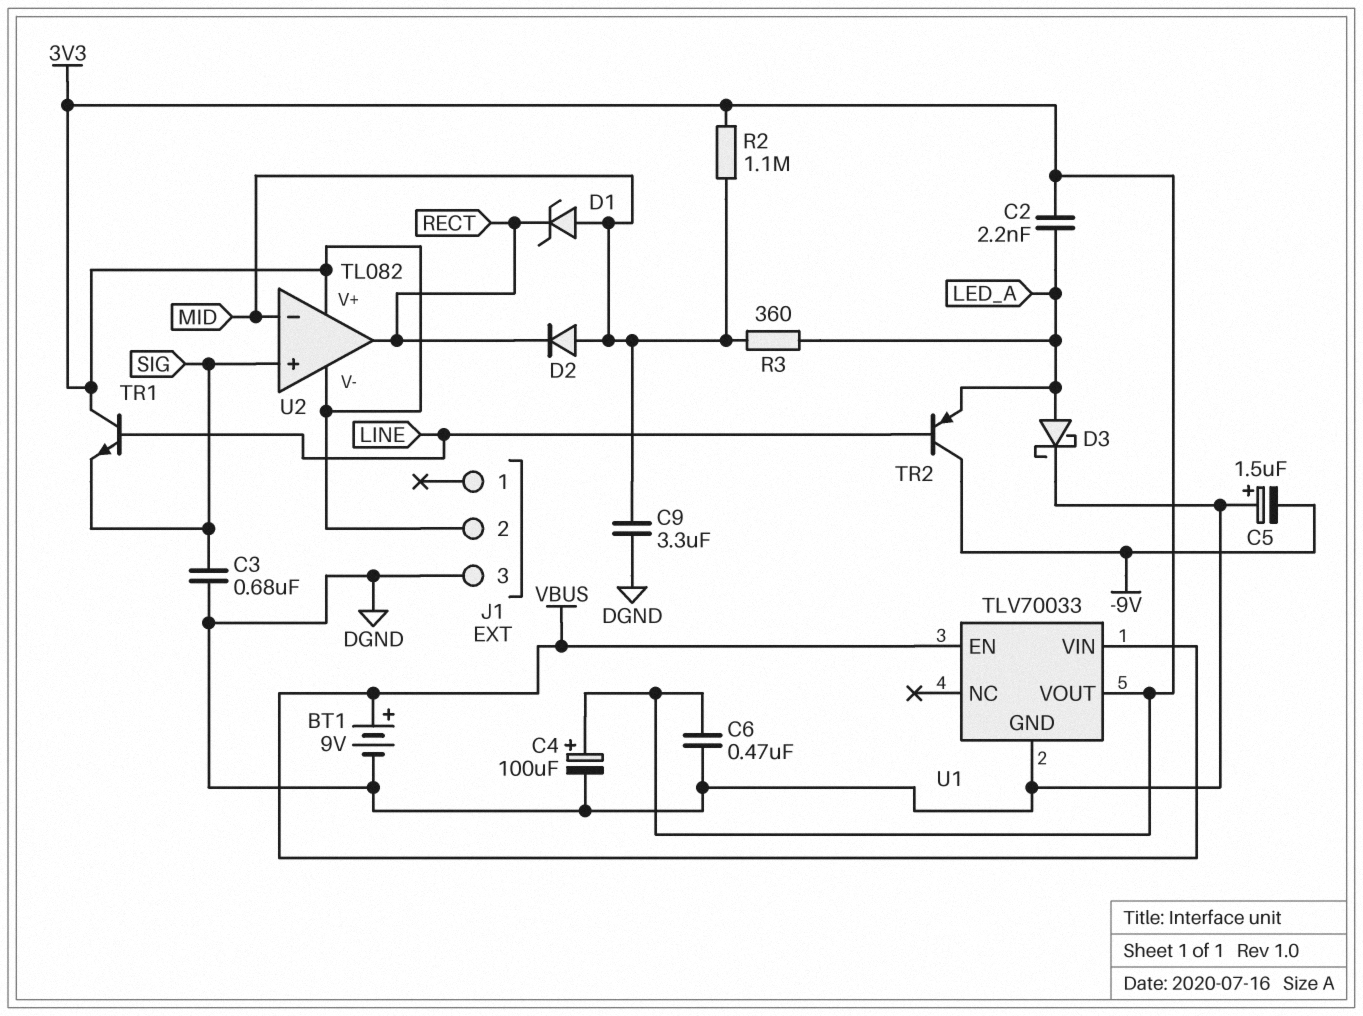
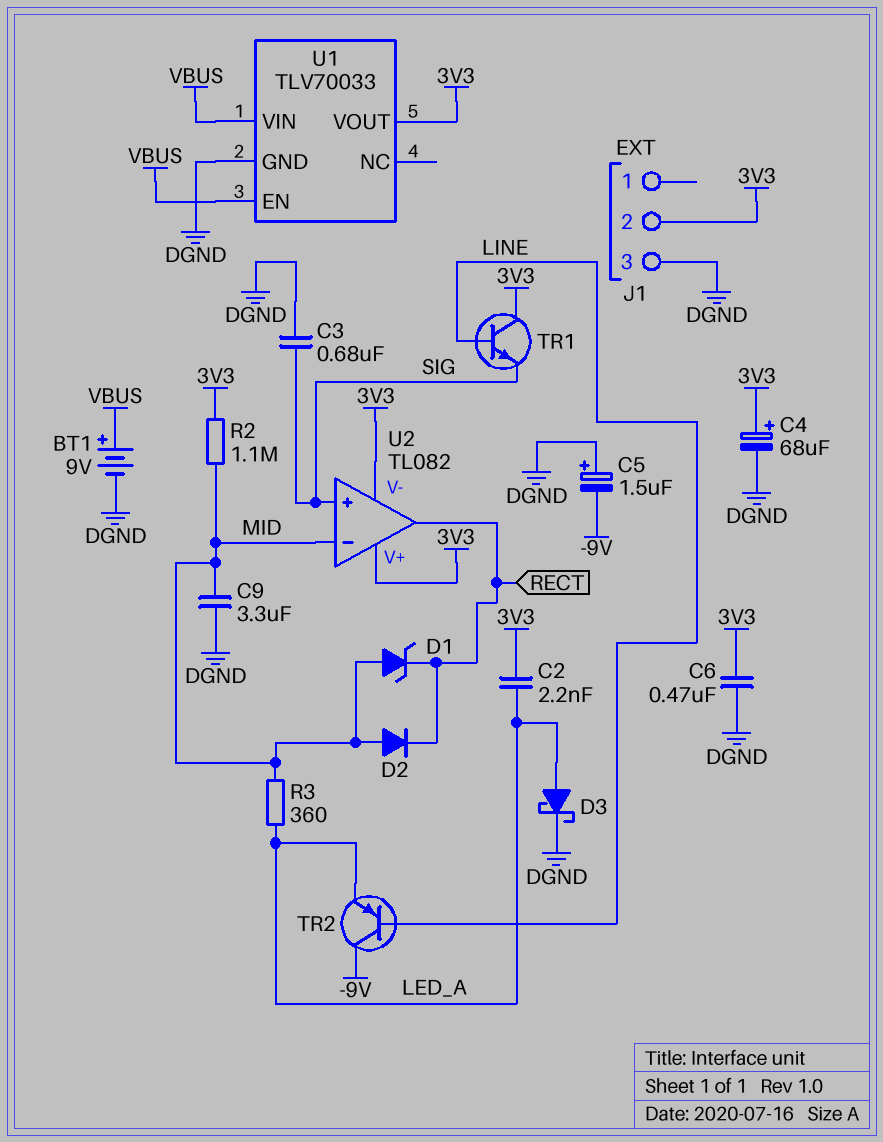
C4: 100uF (plus 3V3, minus DGND) -> 68uF (plus 3V3, minus DGND)

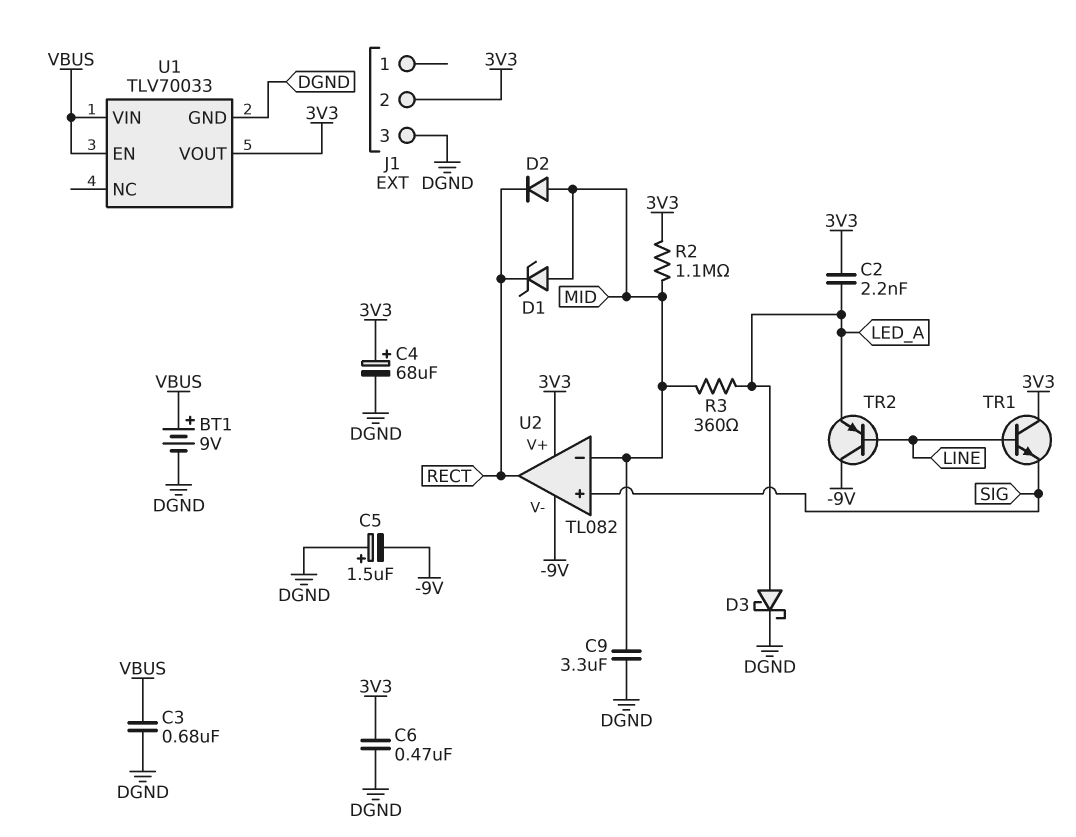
C3: 680nF (DGND, SIG) -> 680nF (DGND, VBUS)
U2 pin V-: 3V3 -> -9V

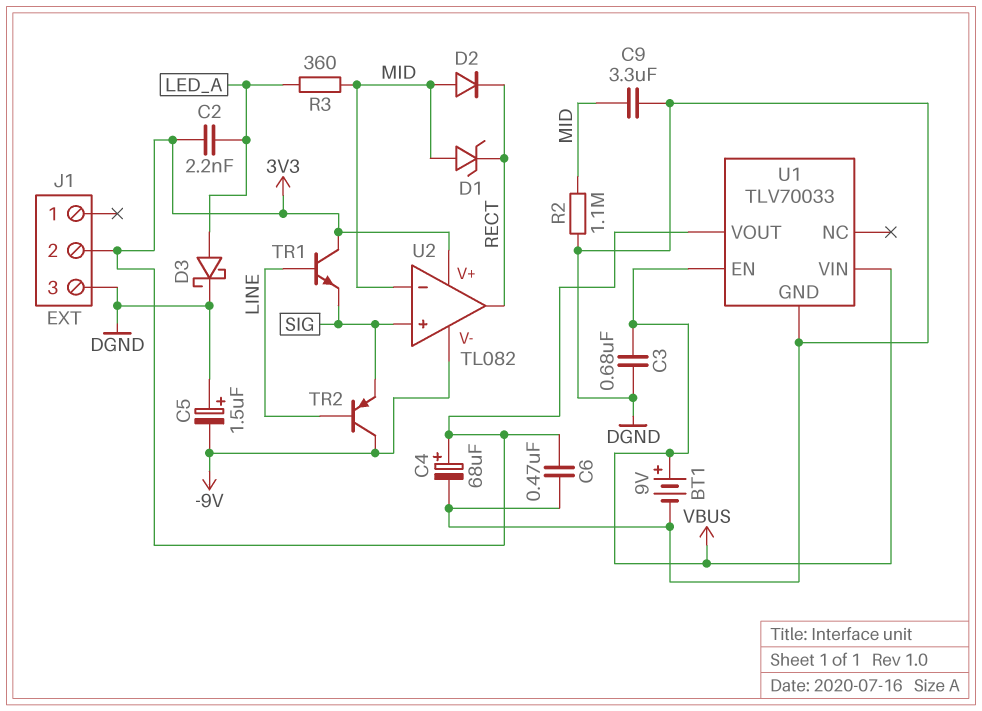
R2: 1.1M (3V3, MID) -> 1.1M (DGND, MID)
TR2: PNP (B LINE, C -9V, E LED_A) -> PNP (B LINE, C -9V, E SIG)

